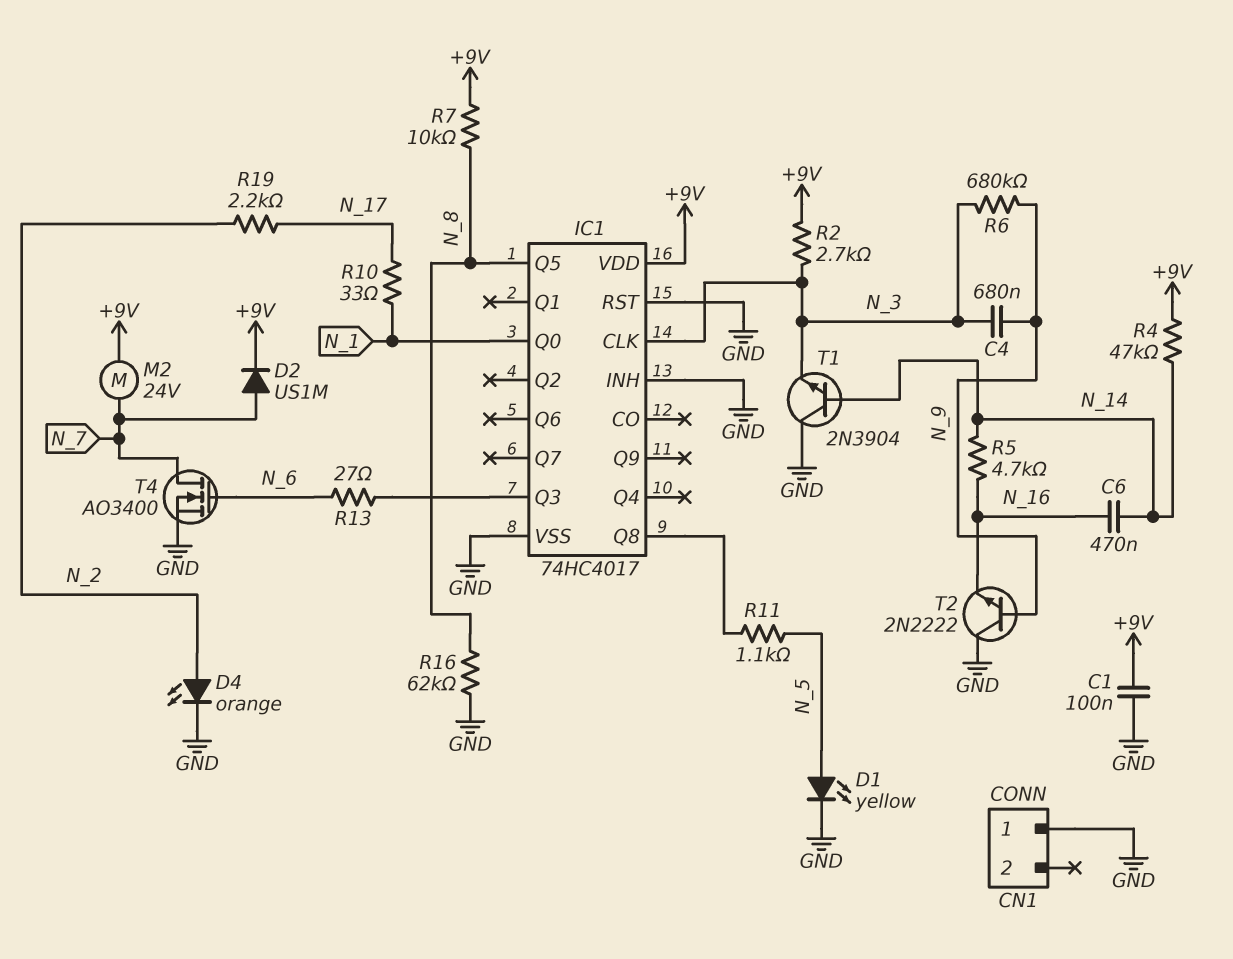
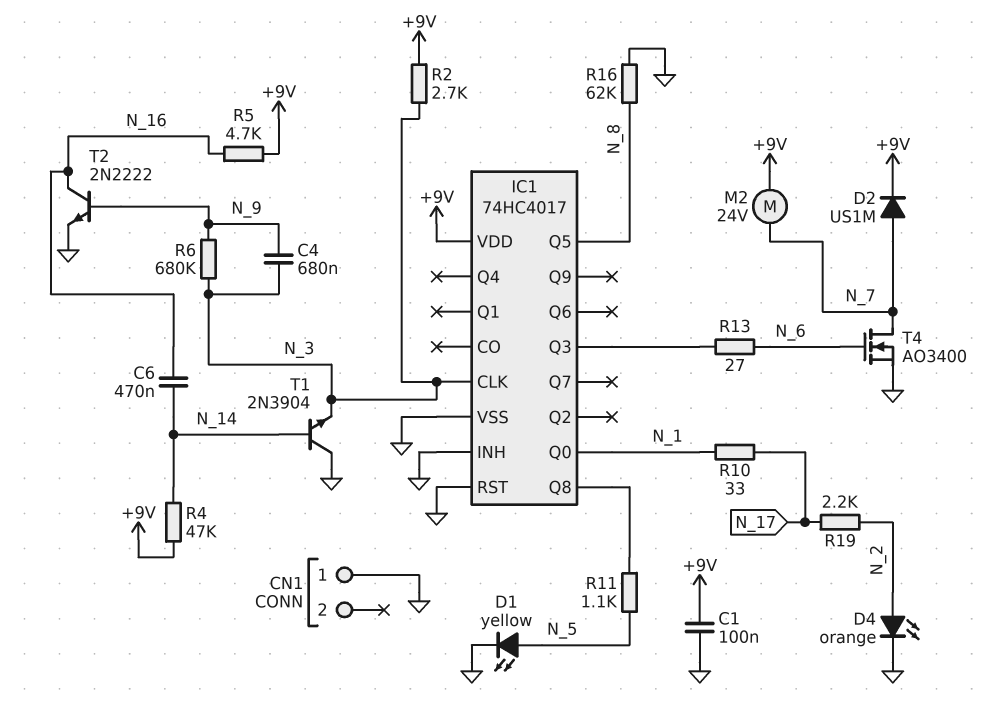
R5: 4.7k (N_14, N_16) -> 4.7k (+9V, N_16)
R7: 10k (+9V, N_8) -> none
T2: NPN 2N2222 (B N_9, C GND, E N_16) -> NPN 2N2222 (B N_9, C N_16, E GND)

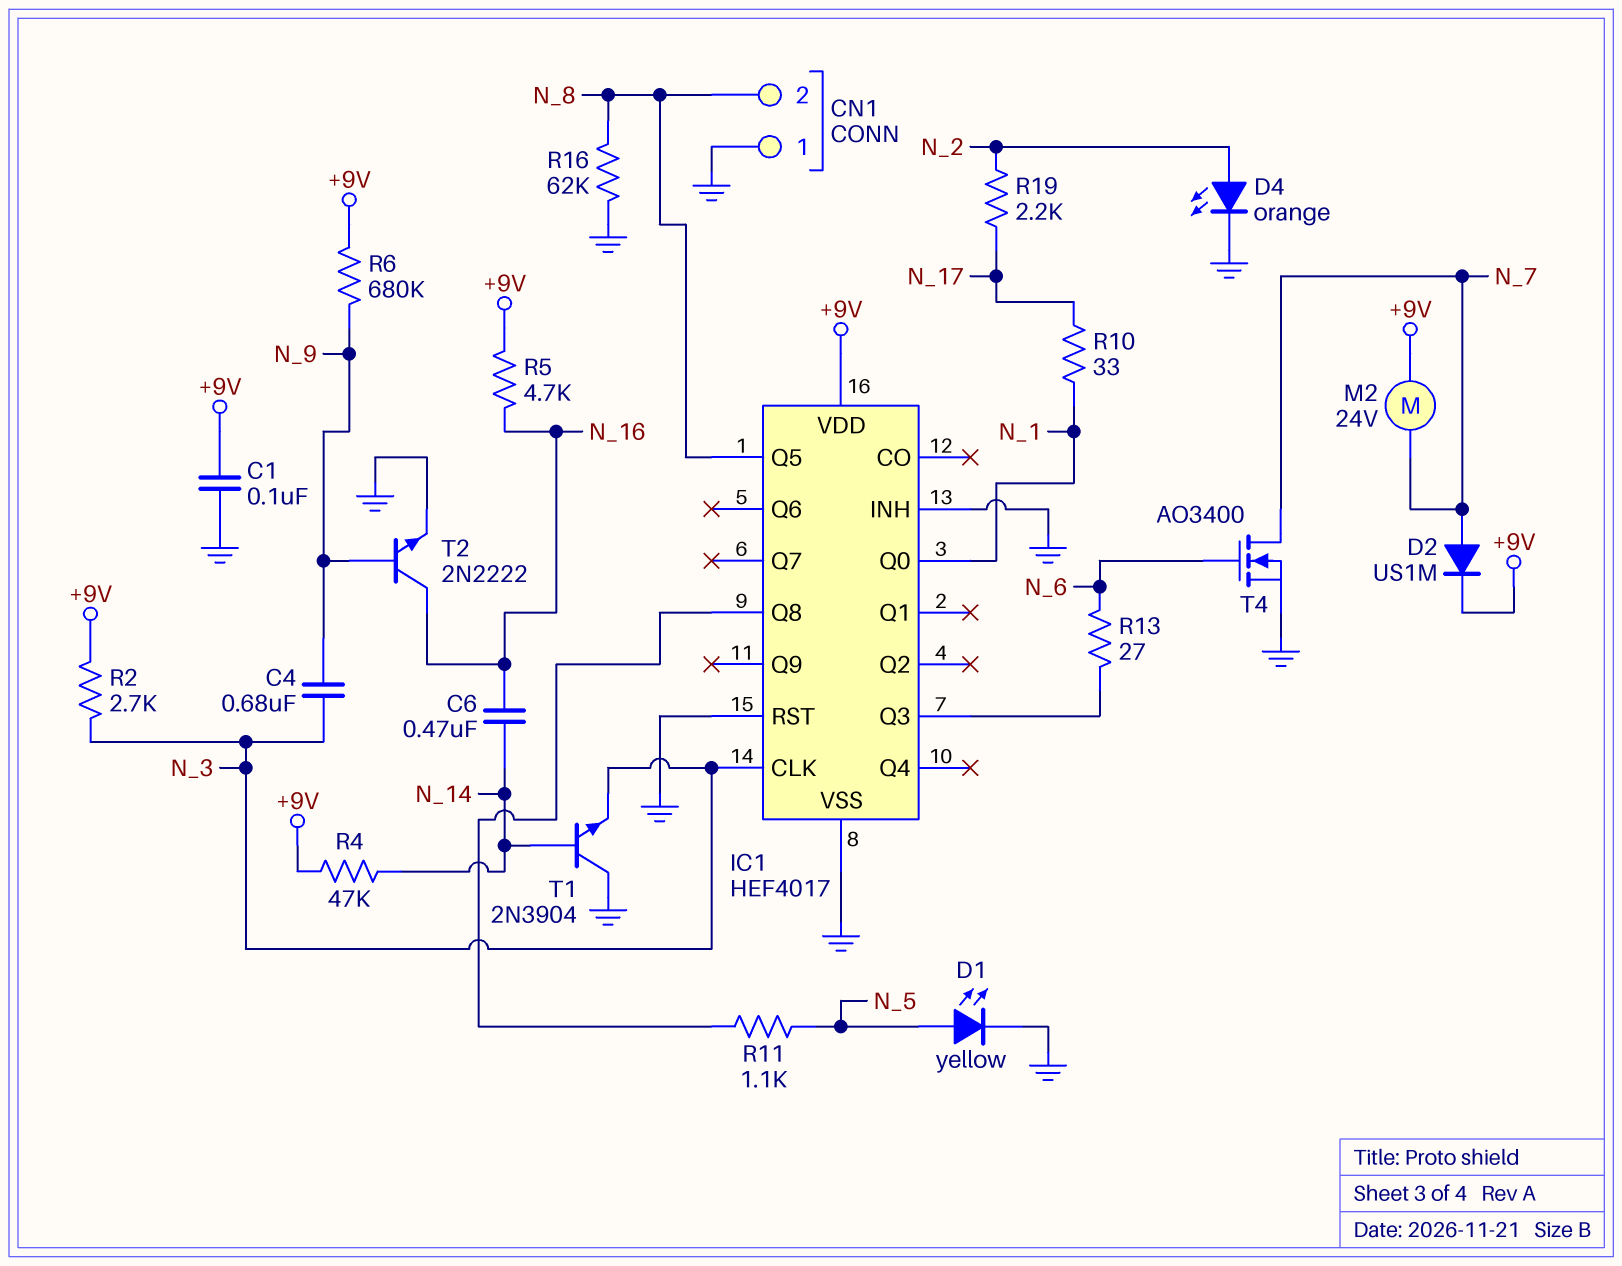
CN1 pin 2: none -> N_8
IC1: 74HC4017 -> HEF4017
R6: 680k (N_3, N_9) -> 680k (+9V, N_9)

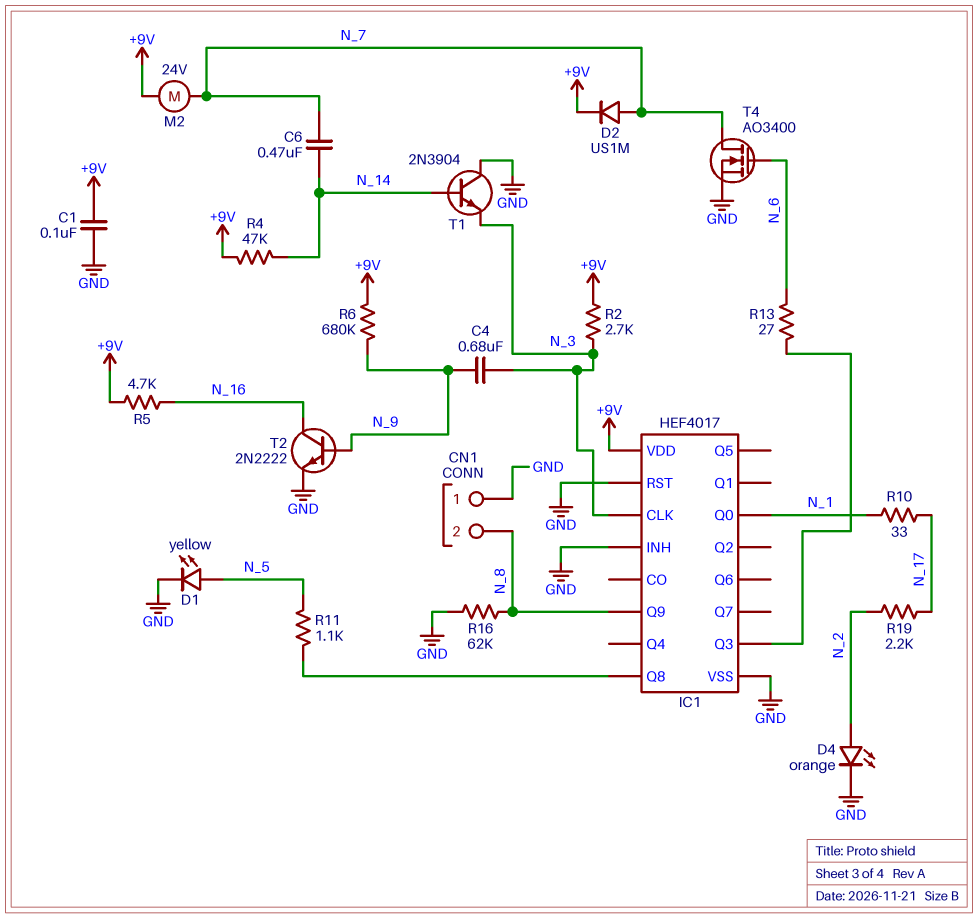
C6: 470nF (N_14, N_16) -> 470nF (N_7, N_14)
IC1 pin Q5: N_8 -> none
IC1 pin Q9: none -> N_8

